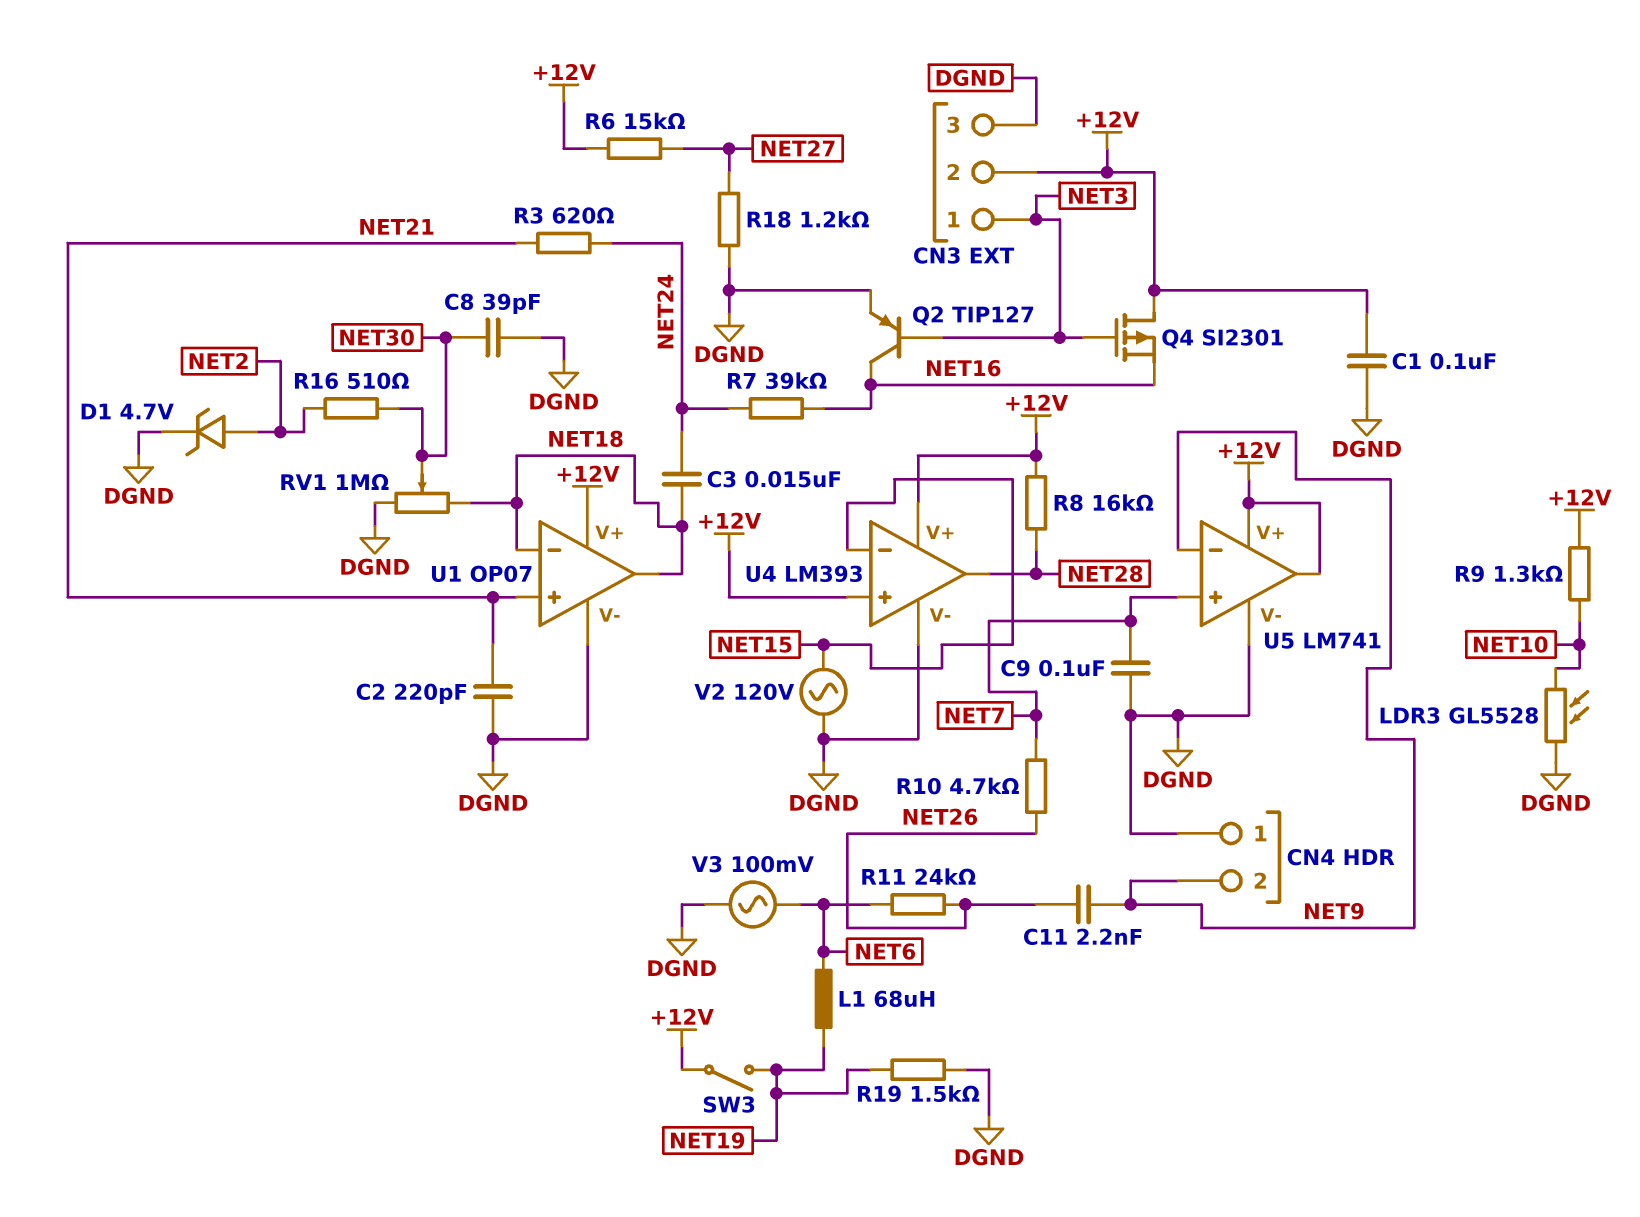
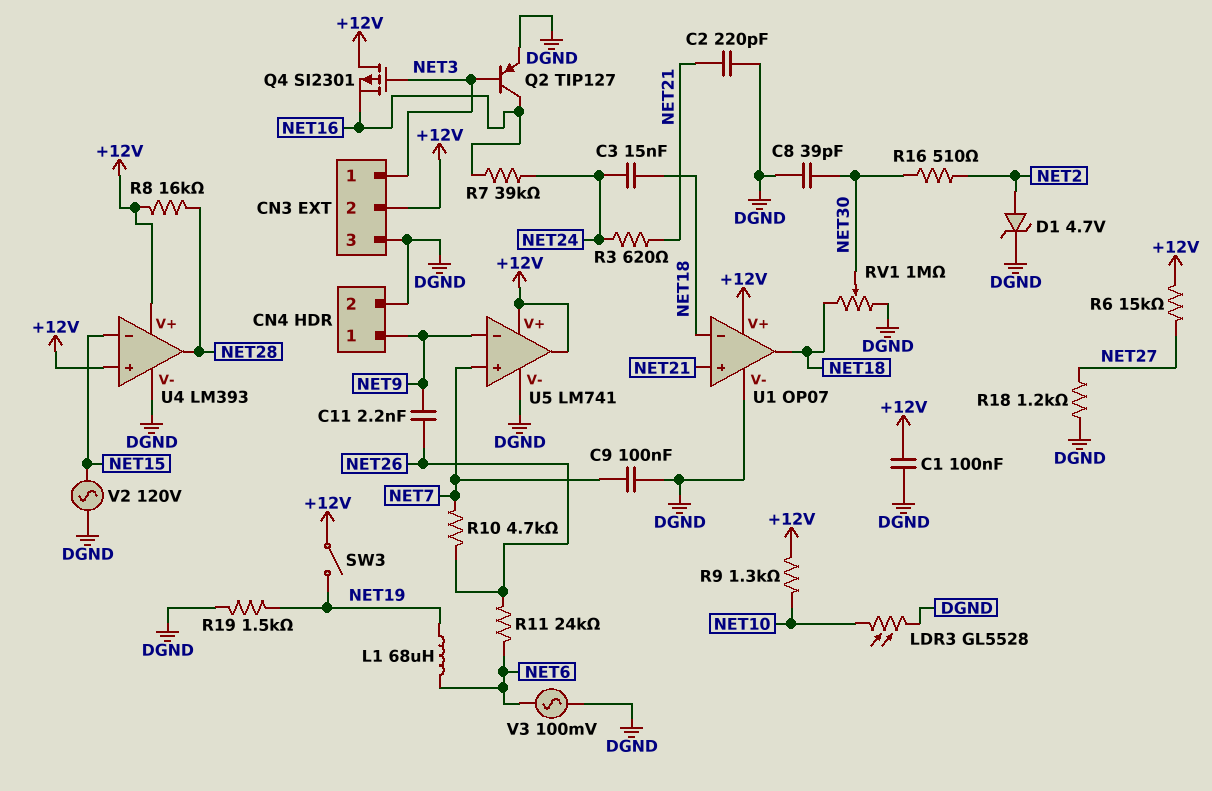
CN4 pin 1: DGND -> NET9
CN4 pin 2: NET9 -> DGND

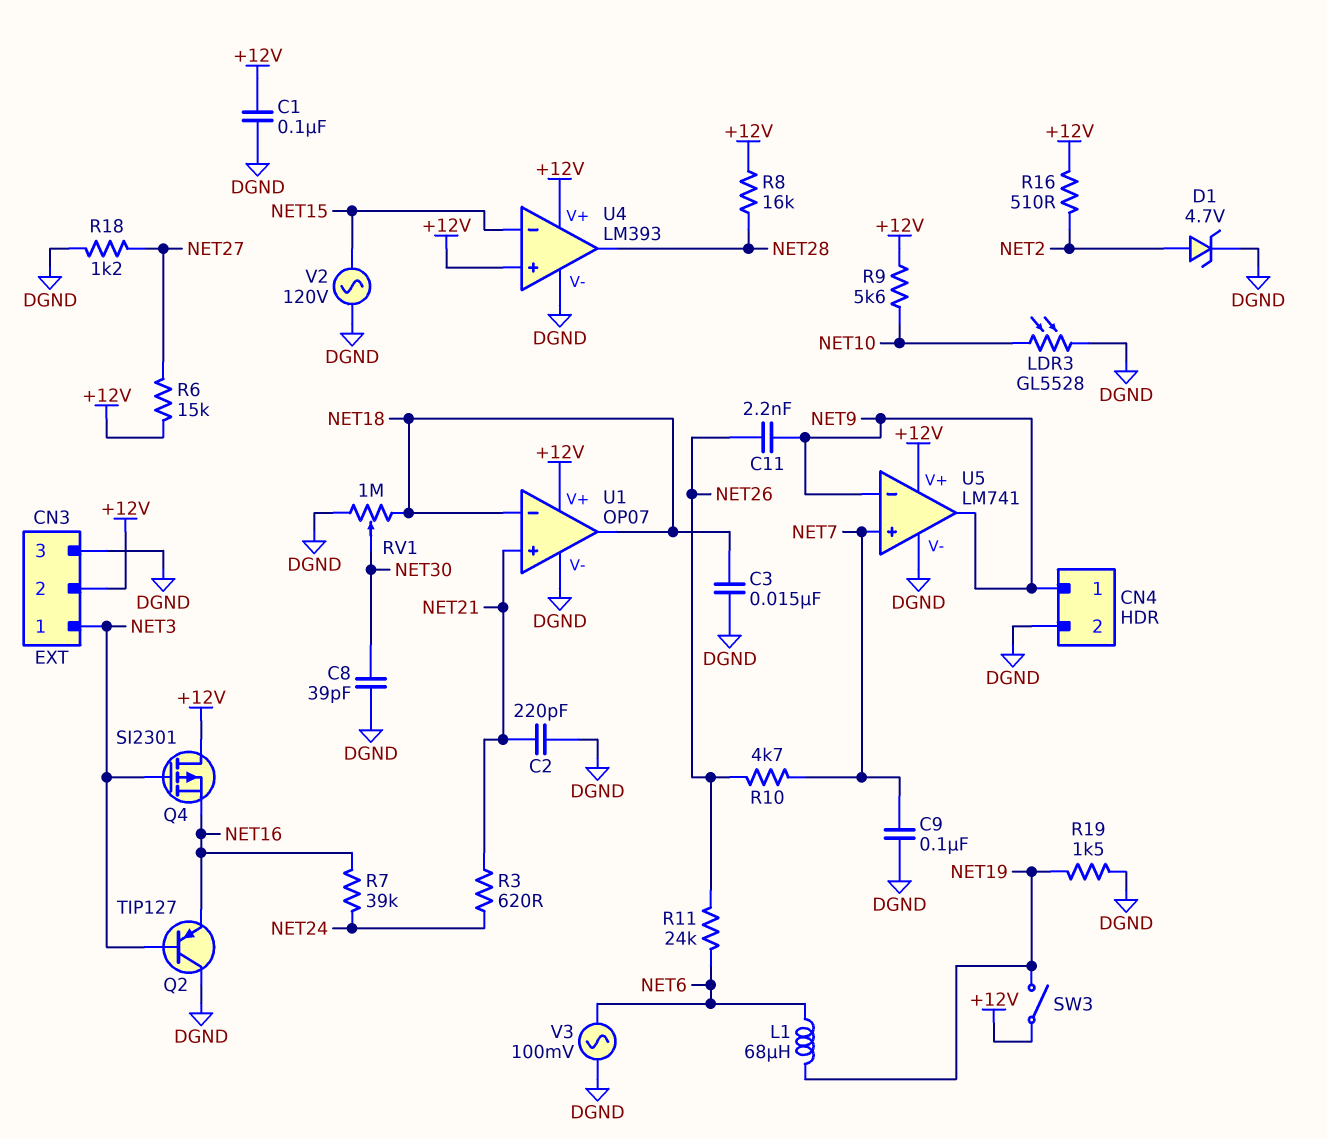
C3: 15nF (NET18, NET24) -> 15nF (DGND, NET18)
Q2: PNP TIP127 (B NET3, C NET16, E DGND) -> PNP TIP127 (B NET3, C DGND, E NET16)
R9: 1.3k (+12V, NET10) -> 5.6k (+12V, NET10)
R16: 510 (NET2, NET30) -> 510 (+12V, NET2)
U5 pin out: +12V -> NET9

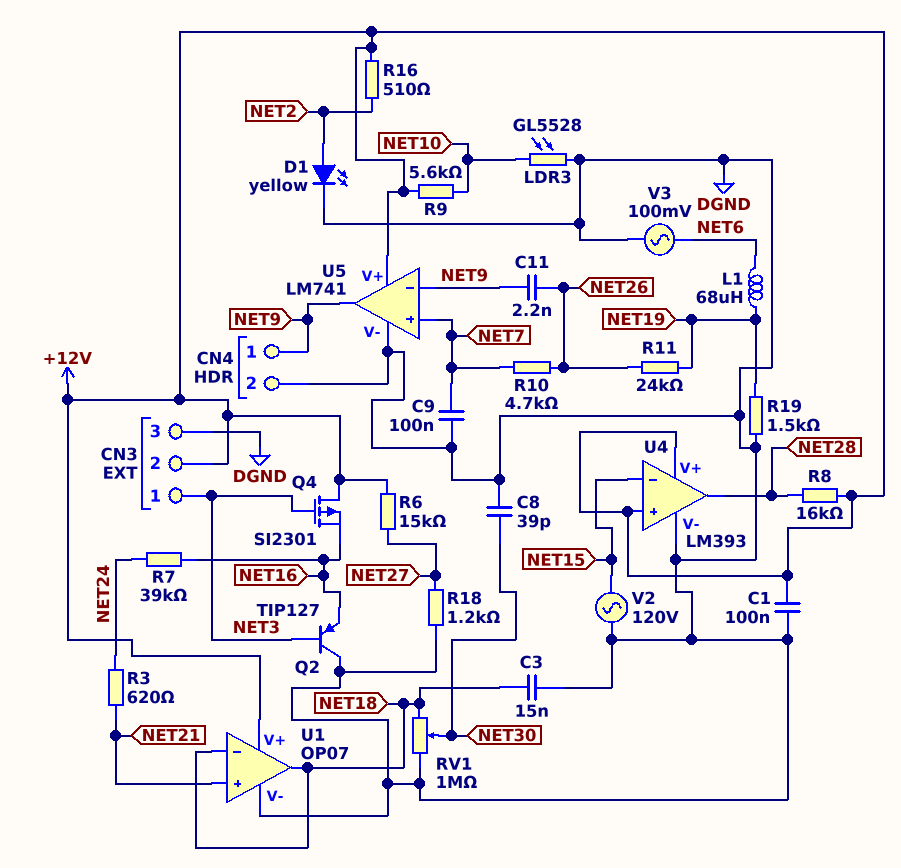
C2: 220pF (DGND, NET21) -> none
D1: zener 4.7V (A NET2, K DGND) -> LED yellow (A NET2, K DGND)
R11: 24k (NET6, NET26) -> 24k (NET19, NET26)
SW3: switch (+12V, NET19) -> none

